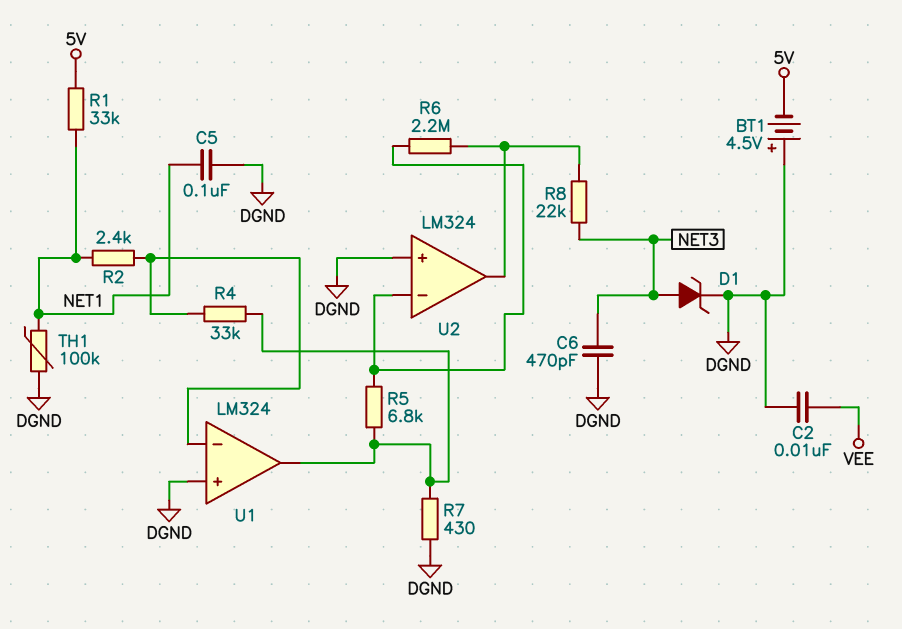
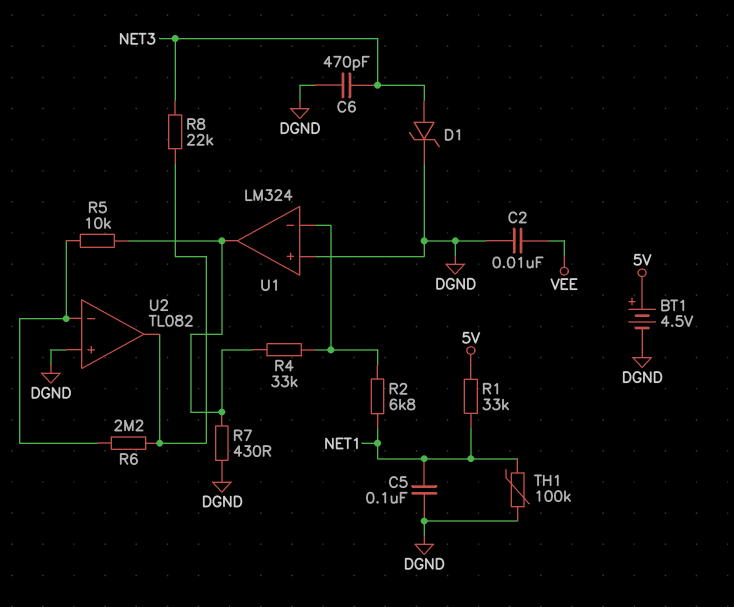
BT1: 4.5V (plus DGND, minus 5V) -> 4.5V (plus 5V, minus DGND)
R2: 2.4k (NET1, U1/in-) -> 6.8k (NET1, U1/in-)
R5: 6.8k (U1/out, U2/in-) -> 10k (U1/out, U2/in-)
U2: LM324 -> TL082

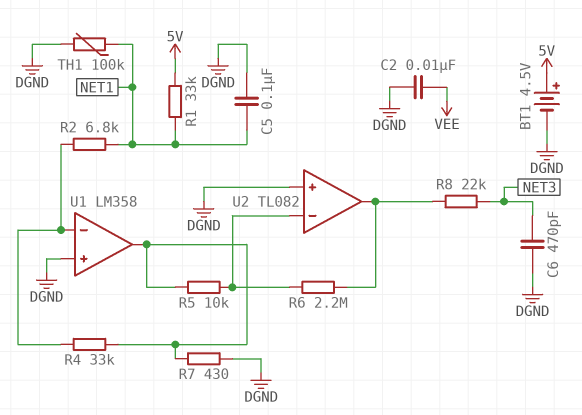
D1: zener (A NET3, K DGND) -> none
U1: LM324 -> LM358

